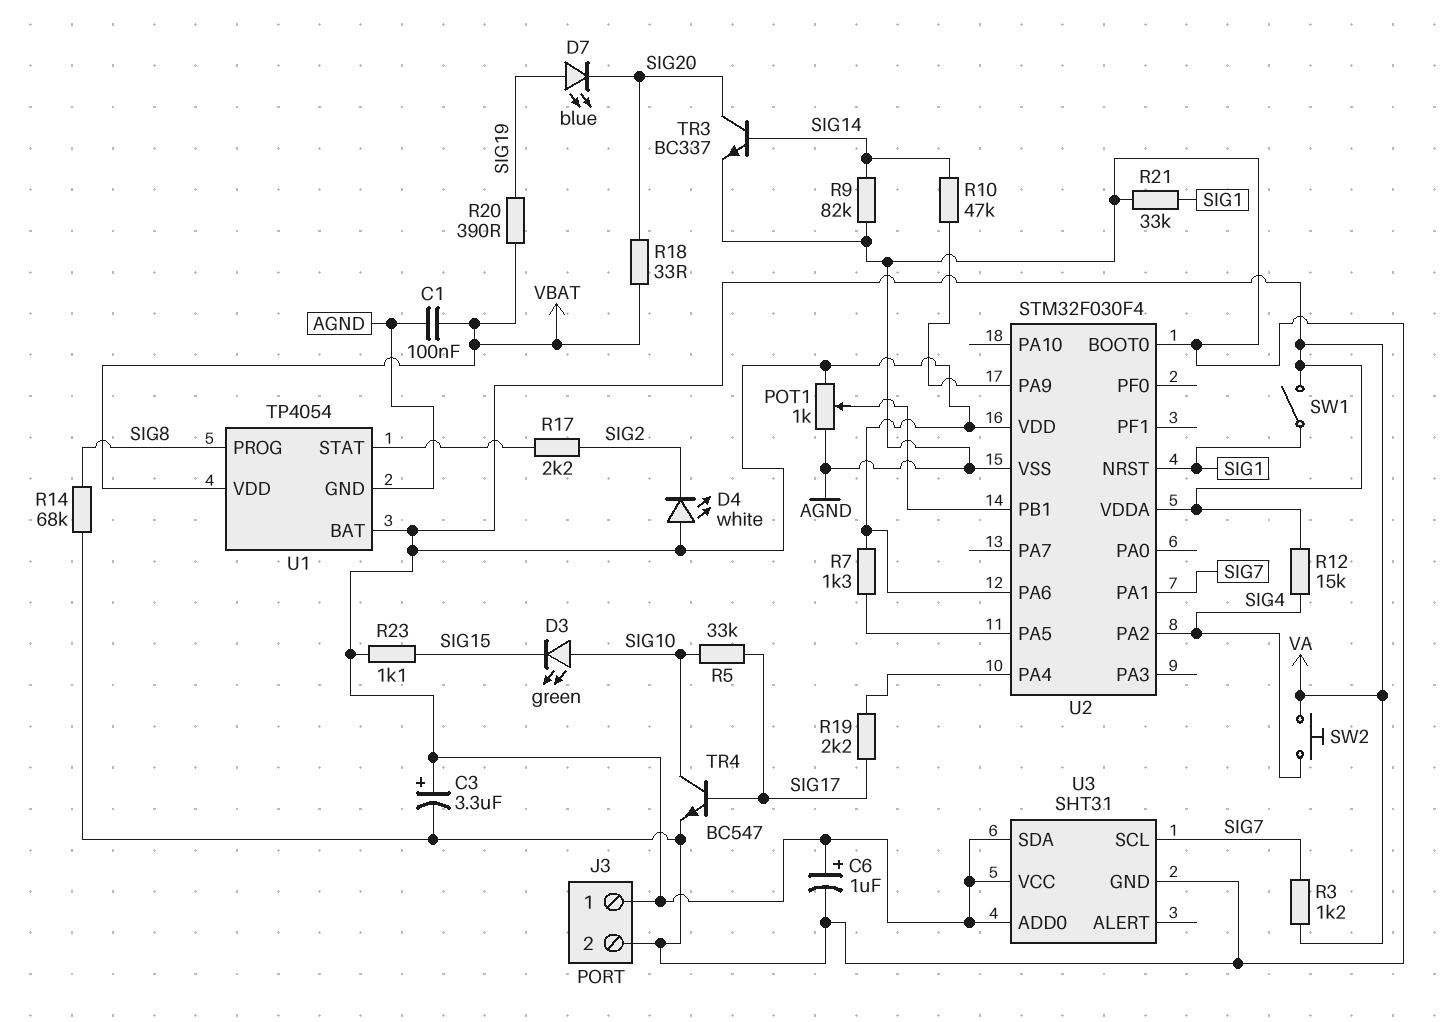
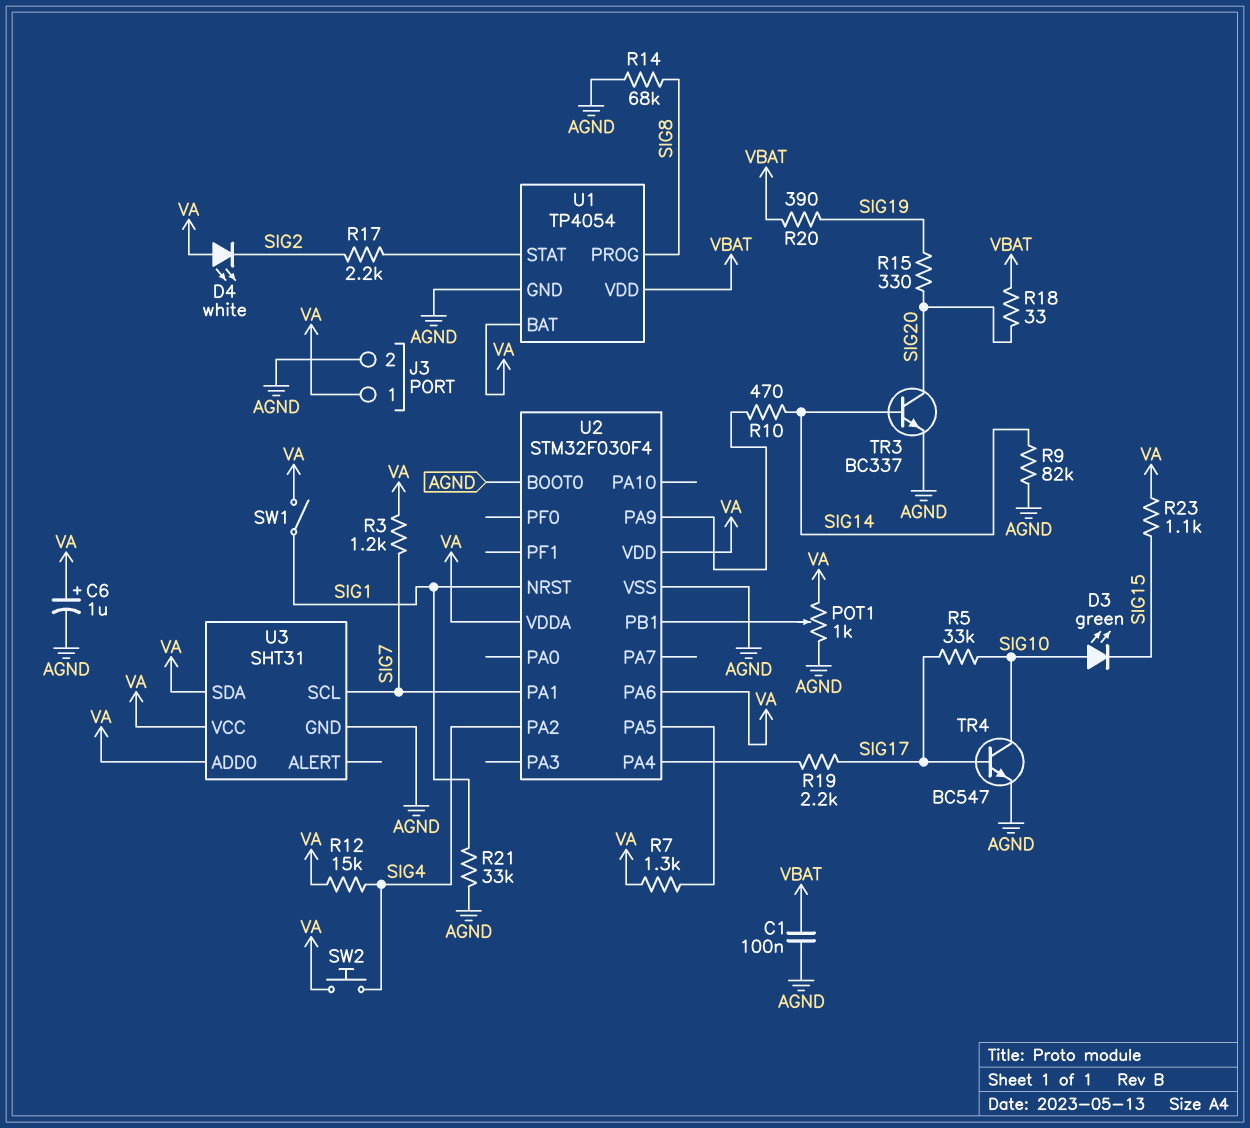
C3: 3.3uF (plus VA, minus AGND) -> none
D7: LED blue (A SIG19, K SIG20) -> none
R10: 47k (SIG14, U2/PA9) -> 470 (SIG14, U2/PA9)
R15: none -> 330 (SIG19, SIG20)

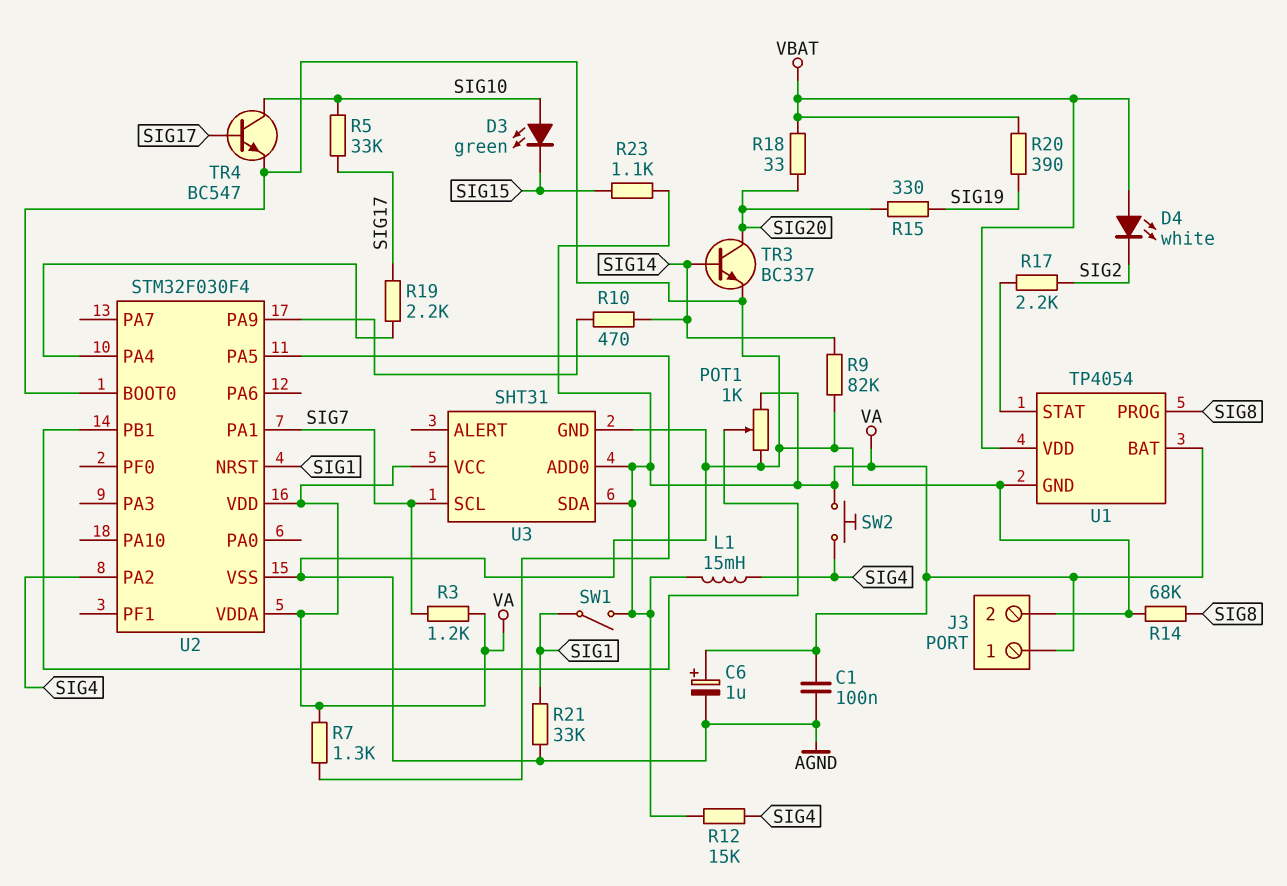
C1: 100nF (AGND, VBAT) -> 100nF (AGND, VA)
D4: LED white (A VA, K SIG2) -> LED white (A VBAT, K SIG2)
L1: none -> 15mH (SIG4, VA)
U2 pin PA6: VA -> none

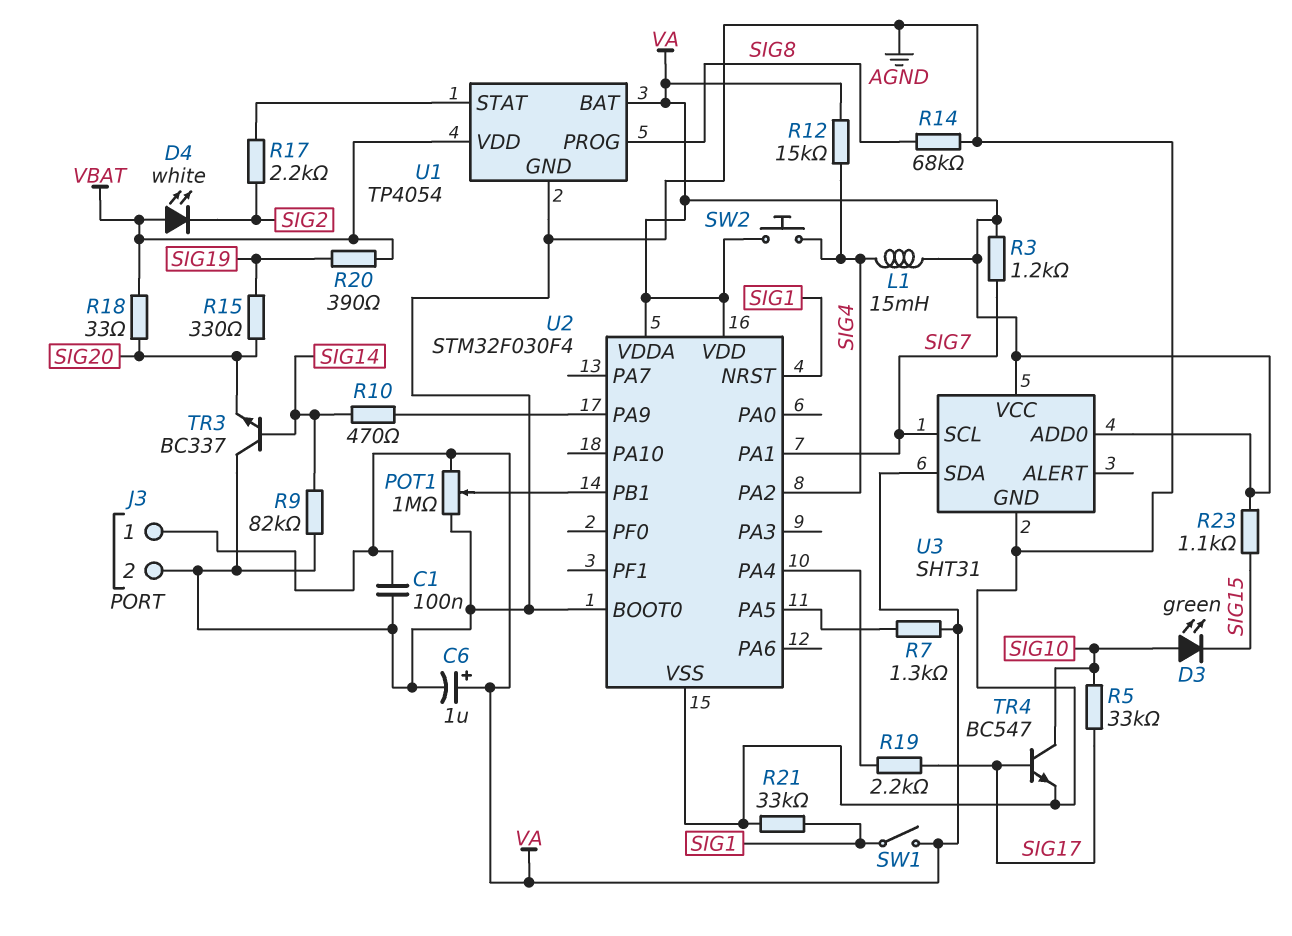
POT1: 1k (AGND, VA, wiper U2/PB1) -> 1M (AGND, VA, wiper U2/PB1)
TR3: NPN BC337 (B SIG14, C SIG20, E AGND) -> NPN BC337 (B SIG14, C AGND, E SIG20)

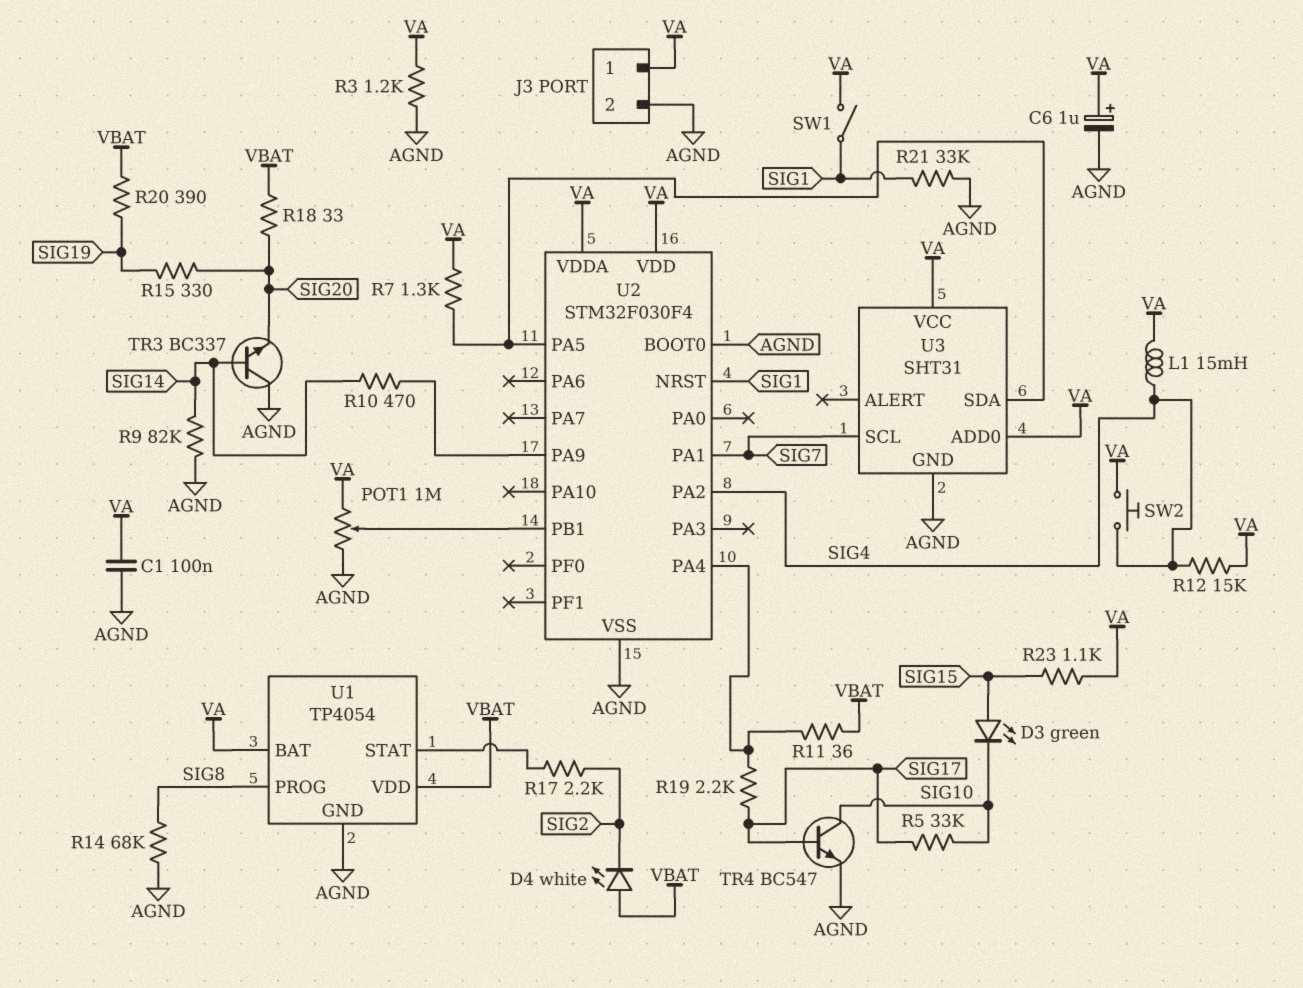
D3: LED green (A SIG10, K SIG15) -> LED green (A SIG15, K SIG10)
R3: 1.2k (SIG7, VA) -> 1.2k (AGND, VA)
R11: none -> 36 (U2/PA4, VBAT)
U3 pin SDA: VA -> U2/PA5

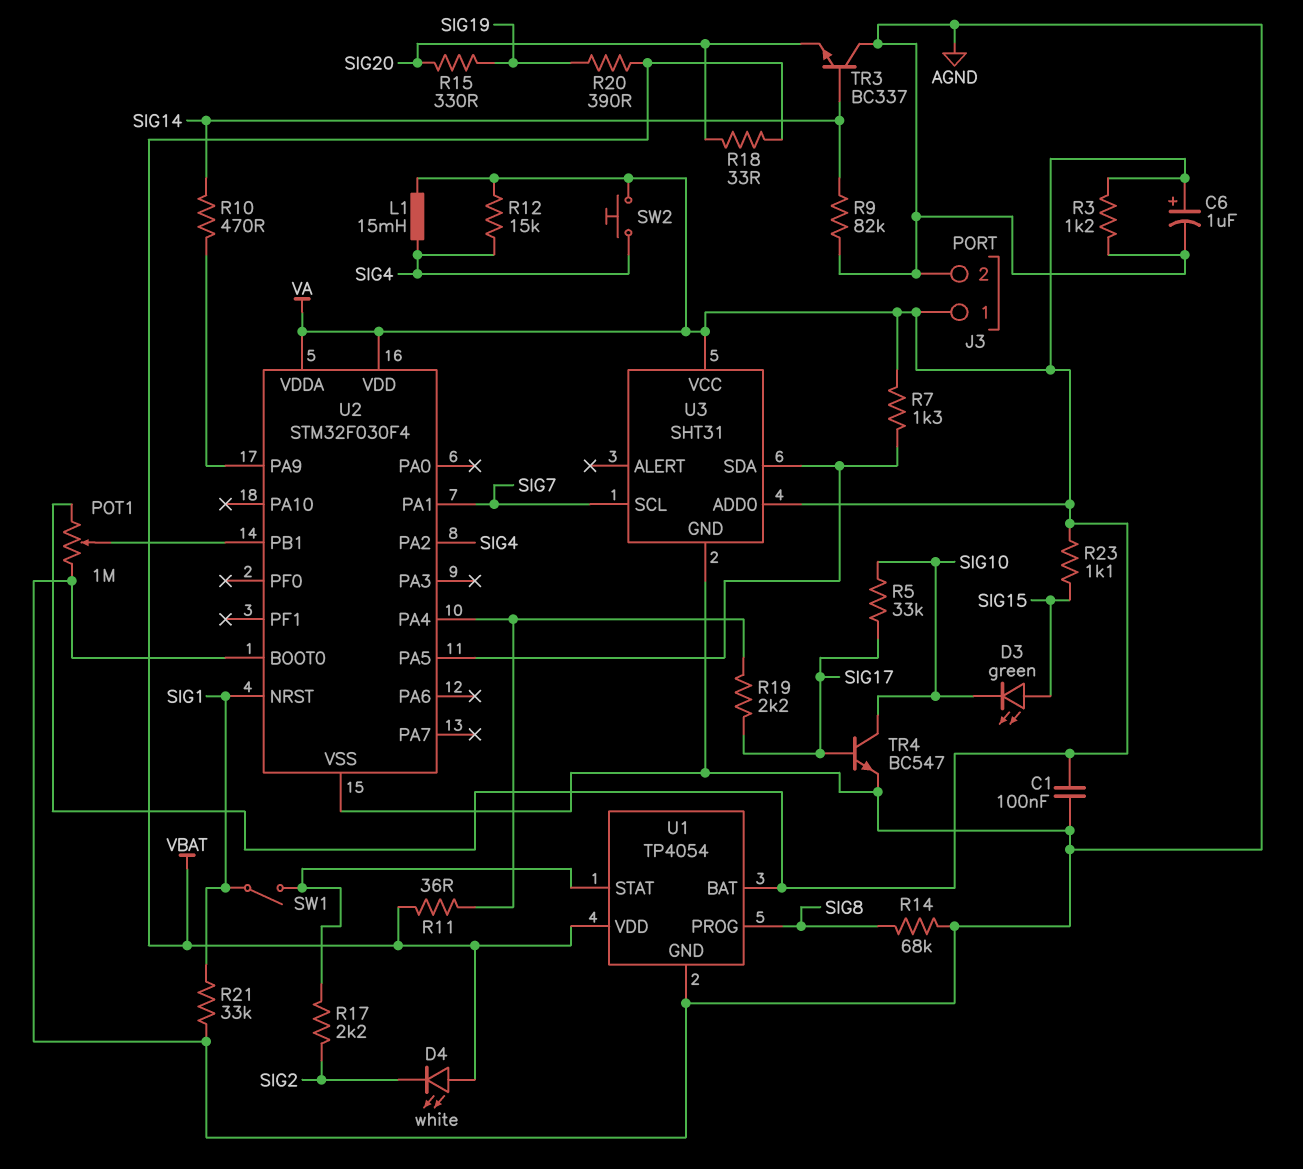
SW1: switch (SIG1, VA) -> switch (SIG1, U1/STAT)

